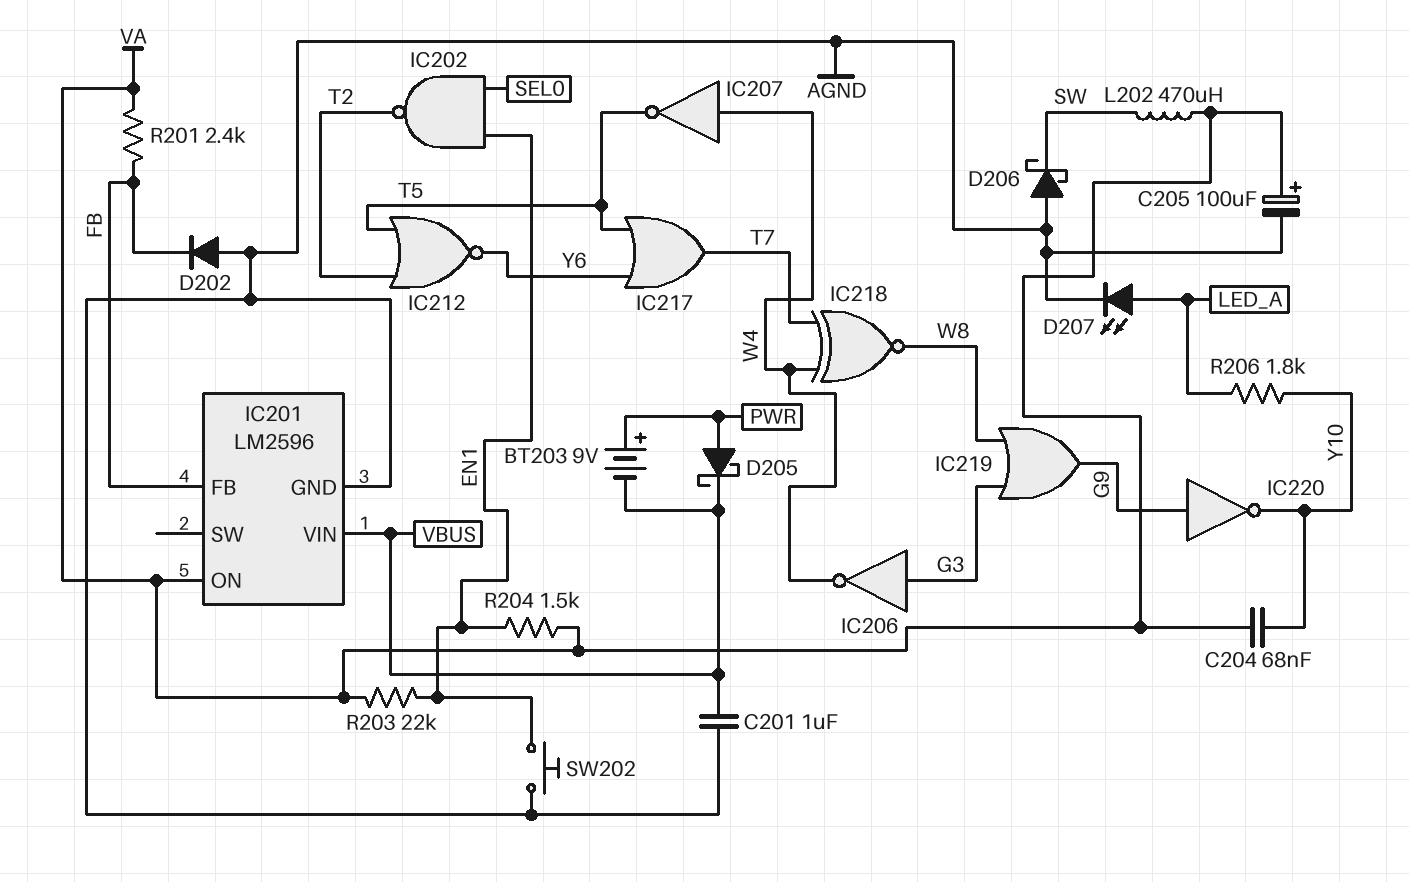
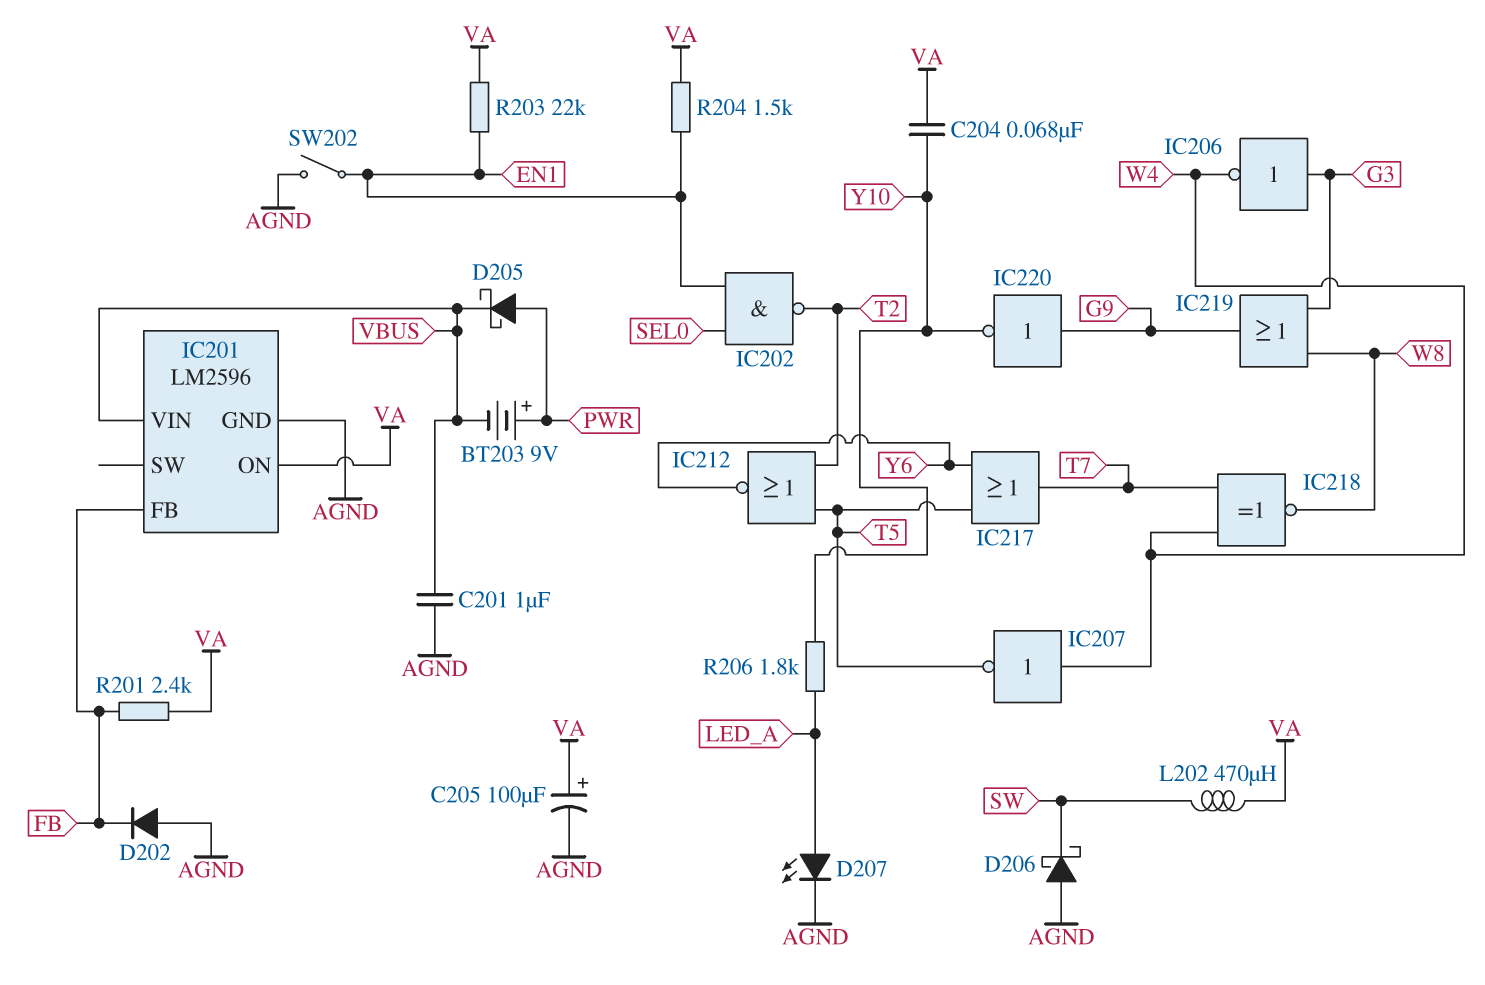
SW202: button (AGND, EN1) -> switch (AGND, EN1)

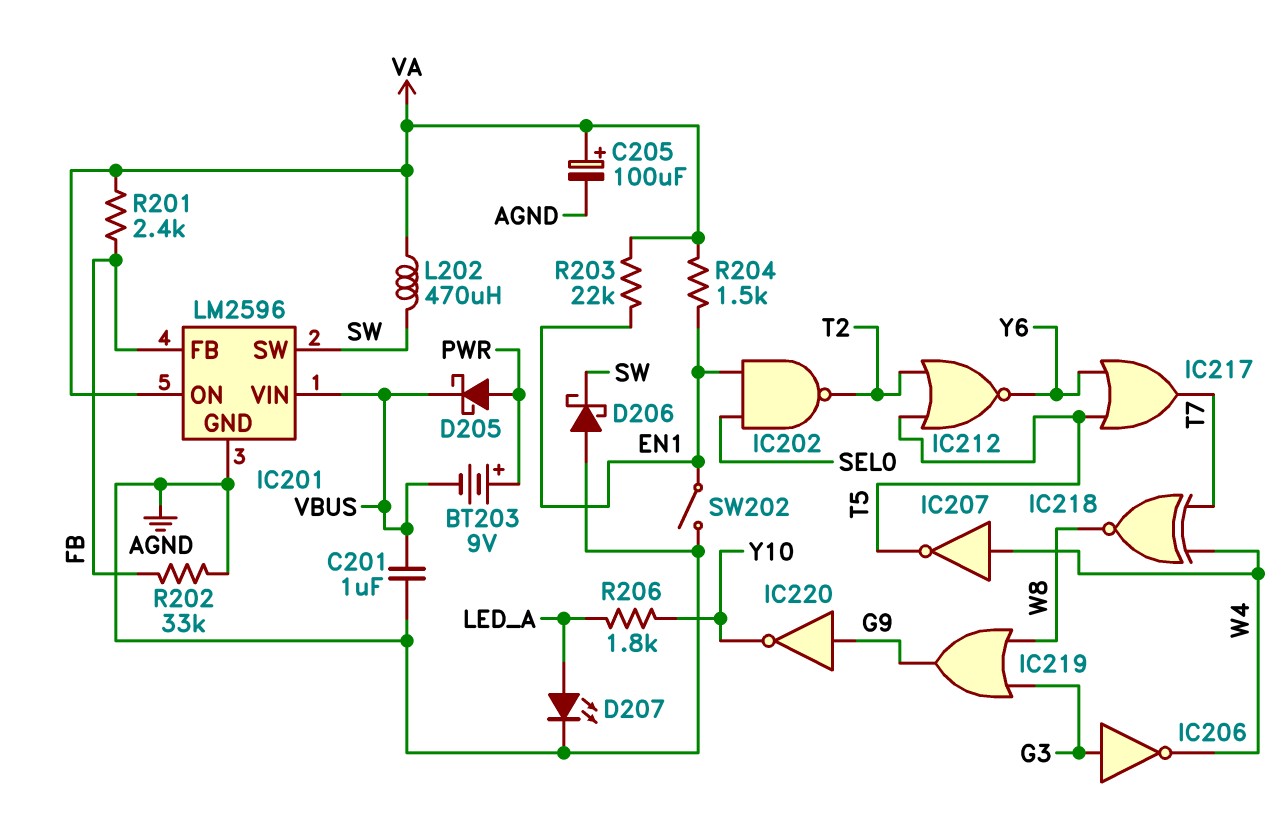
C204: 68nF (VA, Y10) -> none
D202: diode (A AGND, K FB) -> none
IC201 pin SW: none -> SW
R202: none -> 33k (AGND, FB)

